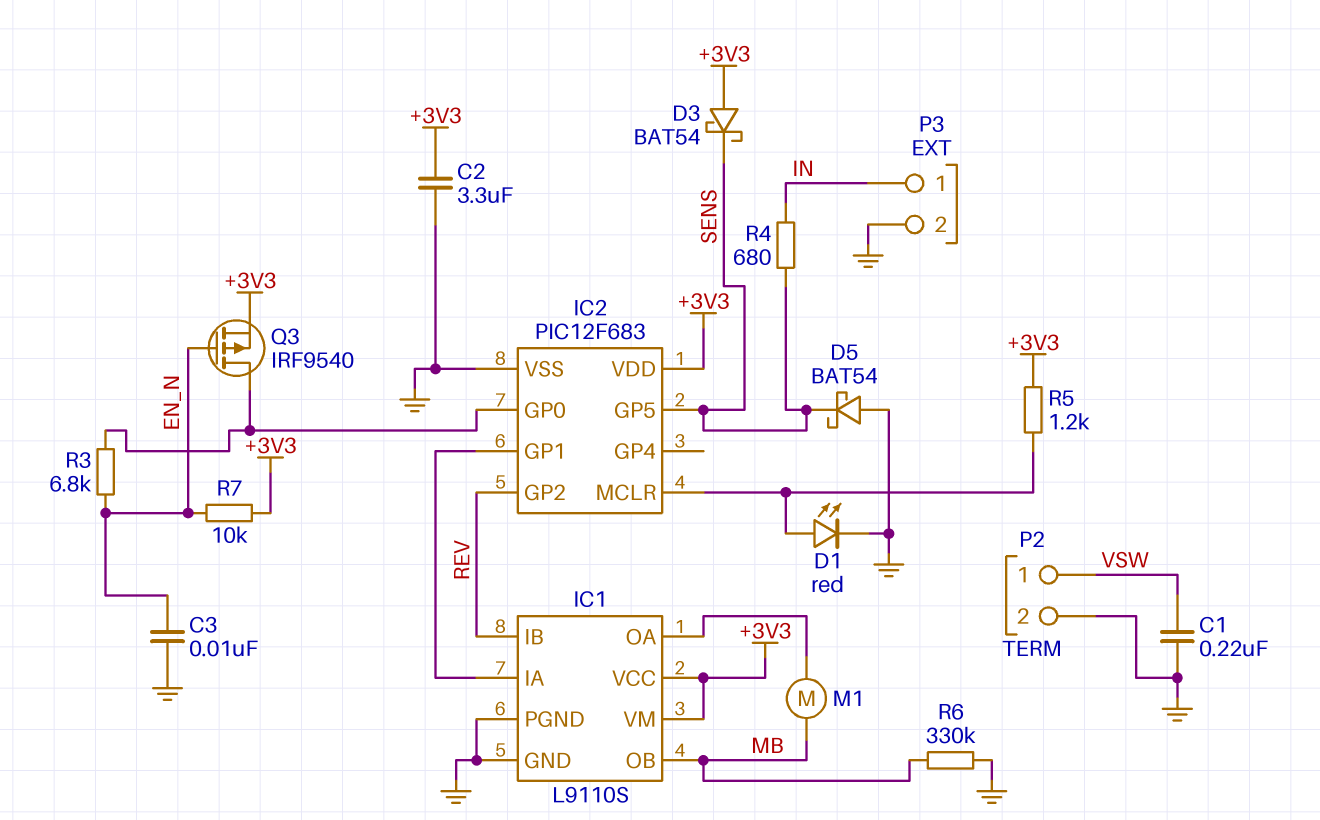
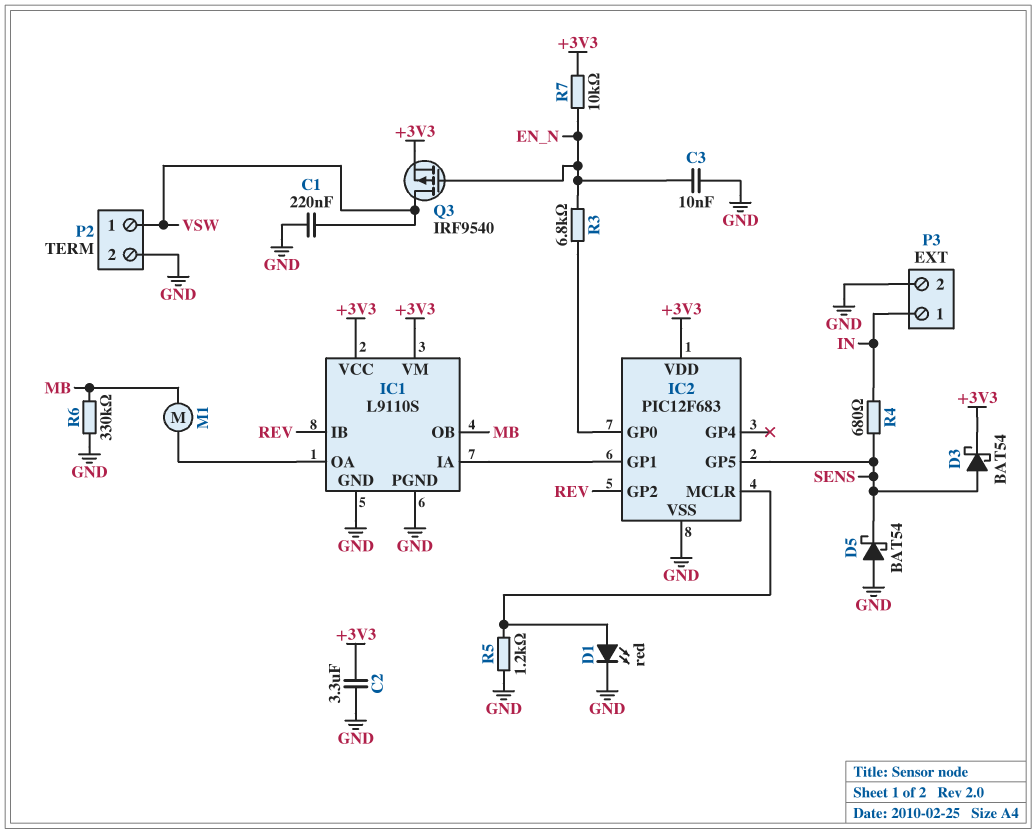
D3: schottky BAT54 (A +3V3, K SENS) -> schottky BAT54 (A SENS, K +3V3)
Q3: PMOS IRF9540 (G EN_N, D IC2/GP0, S +3V3) -> PMOS IRF9540 (G EN_N, D VSW, S +3V3)
R5: 1.2k (+3V3, IC2/MCLR) -> 1.2k (GND, IC2/MCLR)

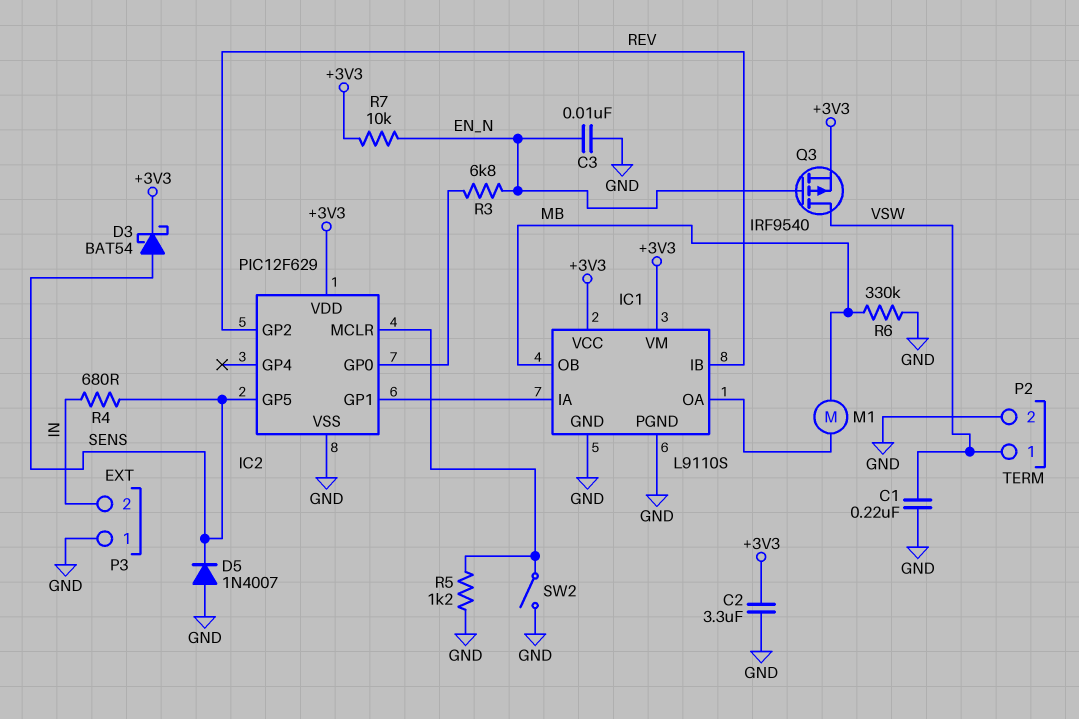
D1: LED red (A IC2/MCLR, K GND) -> none
D5: schottky BAT54 (A GND, K SENS) -> diode 1N4007 (A GND, K SENS)
IC2: PIC12F683 -> PIC12F629
P3 pin 1: IN -> GND
P3 pin 2: GND -> IN
SW2: none -> switch (GND, IC2/MCLR)

